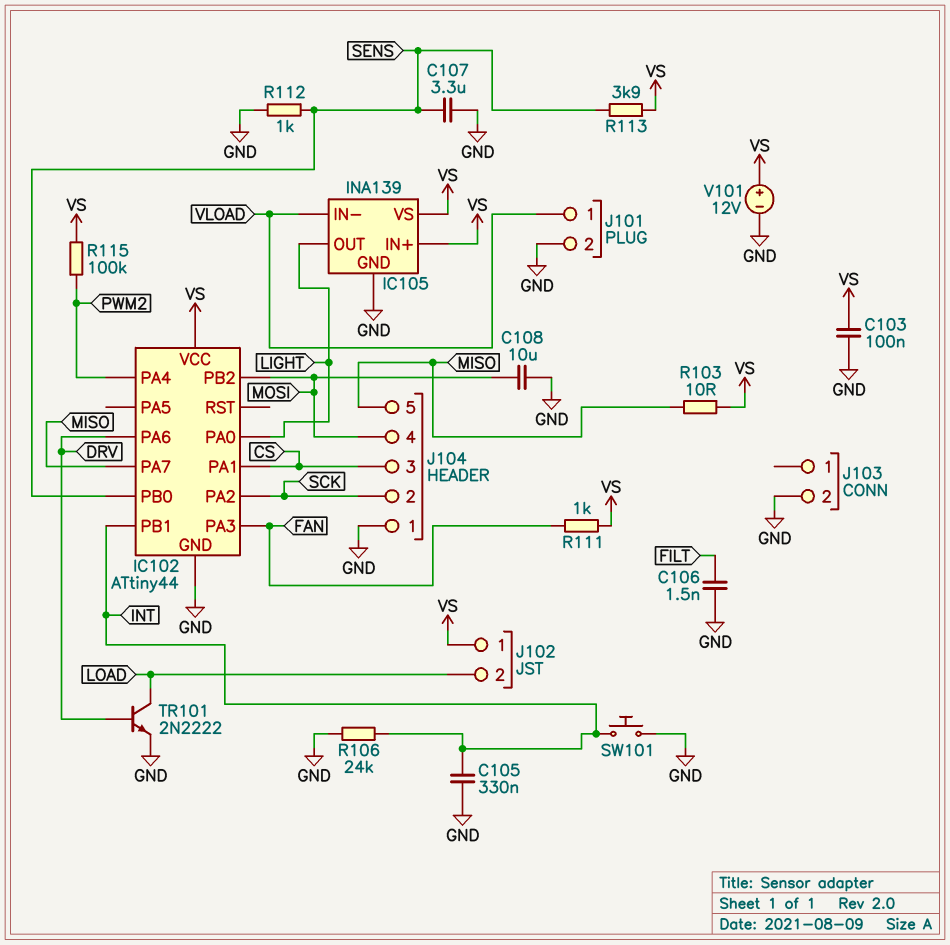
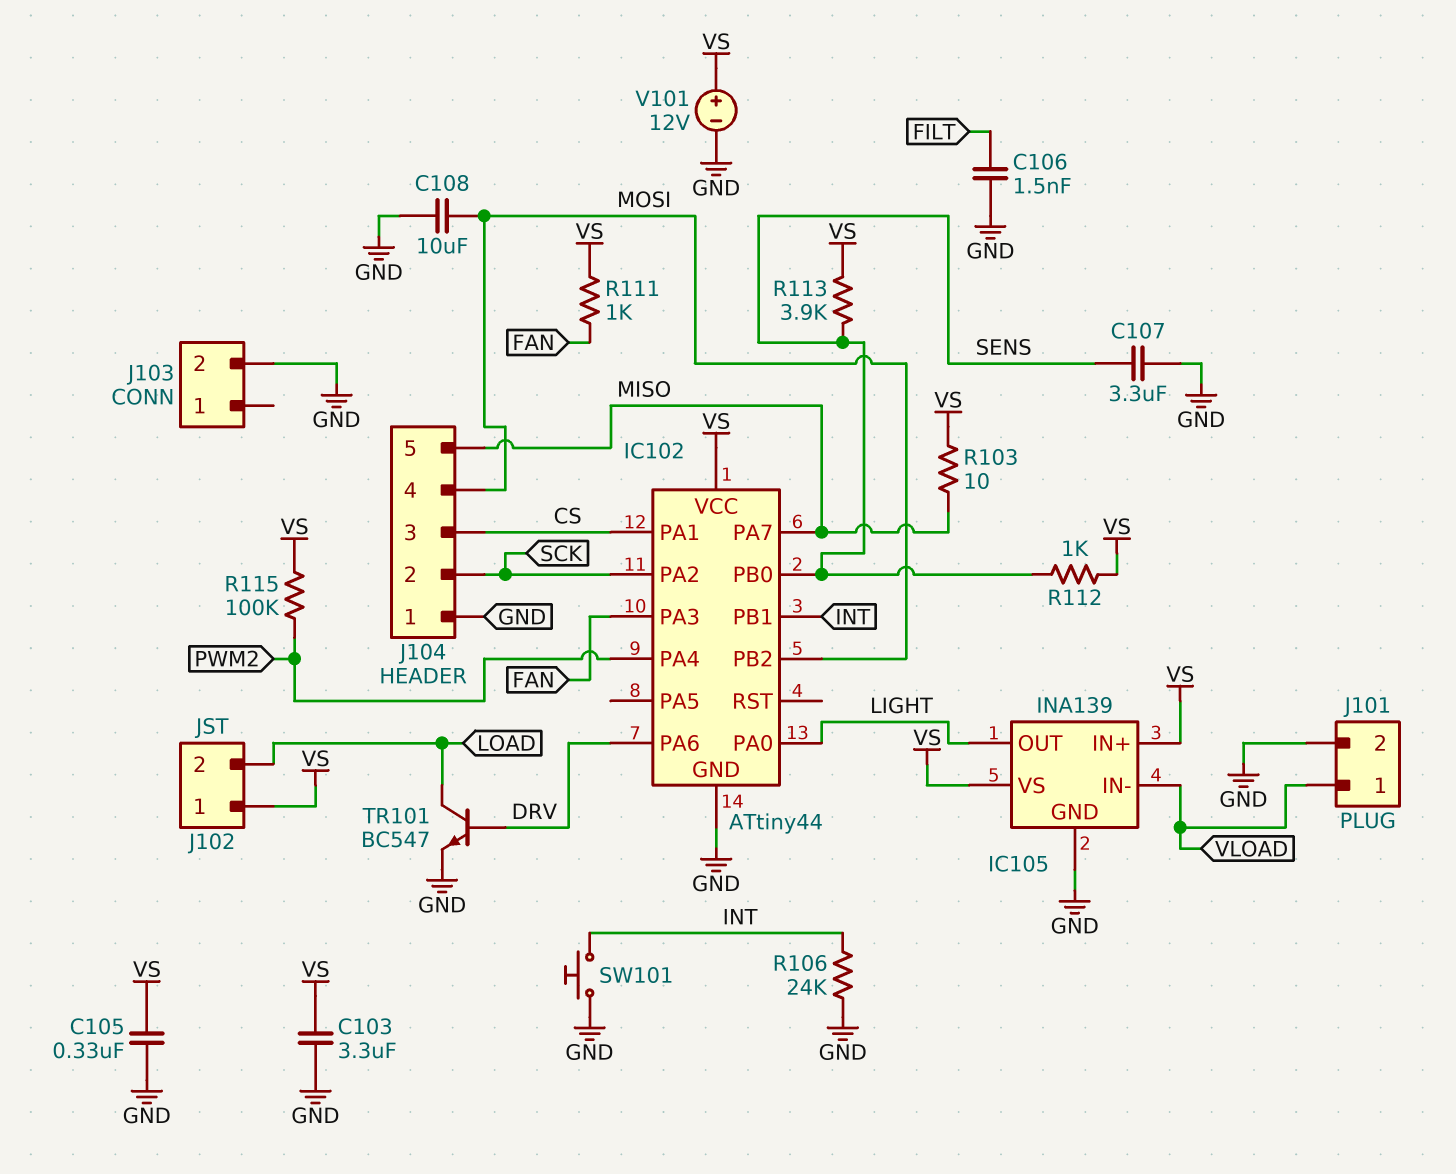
C103: 100nF (GND, VS) -> 3.3uF (GND, VS)
C105: 330nF (GND, INT) -> 330nF (GND, VS)
R112: 1k (GND, SENS) -> 1k (SENS, VS)
TR101: NPN 2N2222 (B DRV, C LOAD, E GND) -> NPN BC547 (B DRV, C LOAD, E GND)

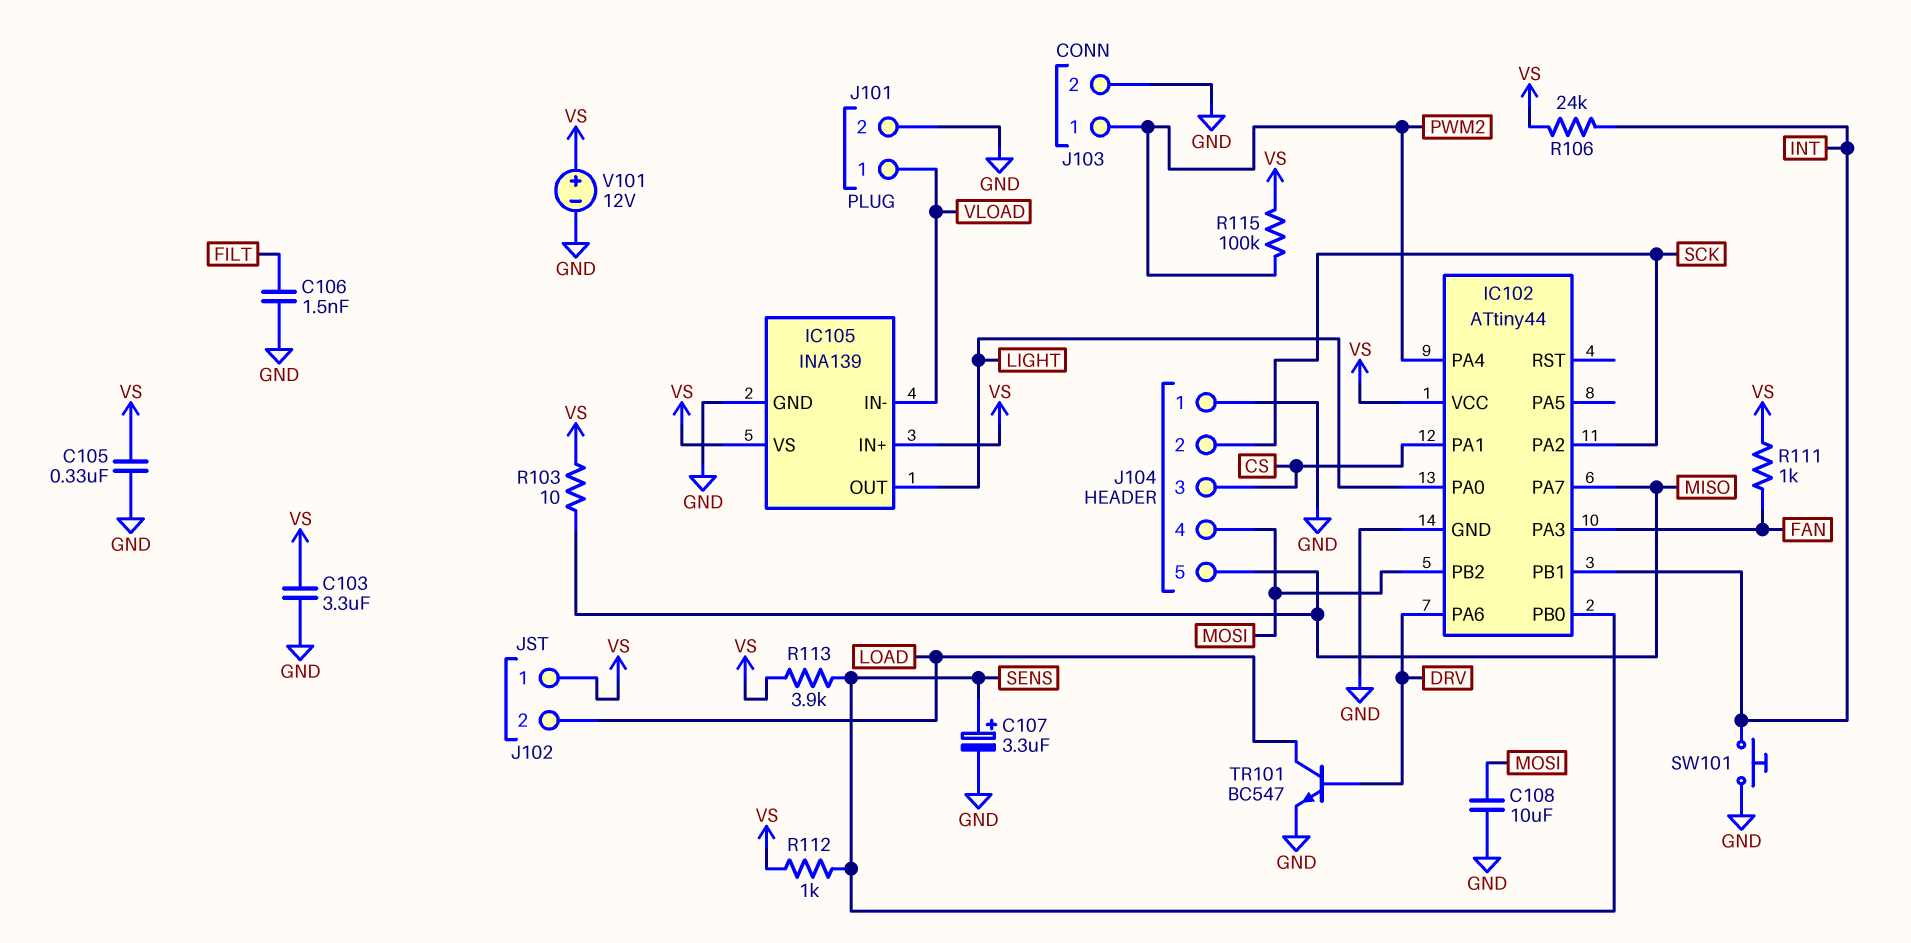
C107: 3.3uF (GND, SENS) -> 3.3uF (plus SENS, minus GND)
J103 pin 1: none -> PWM2
R106: 24k (GND, INT) -> 24k (INT, VS)

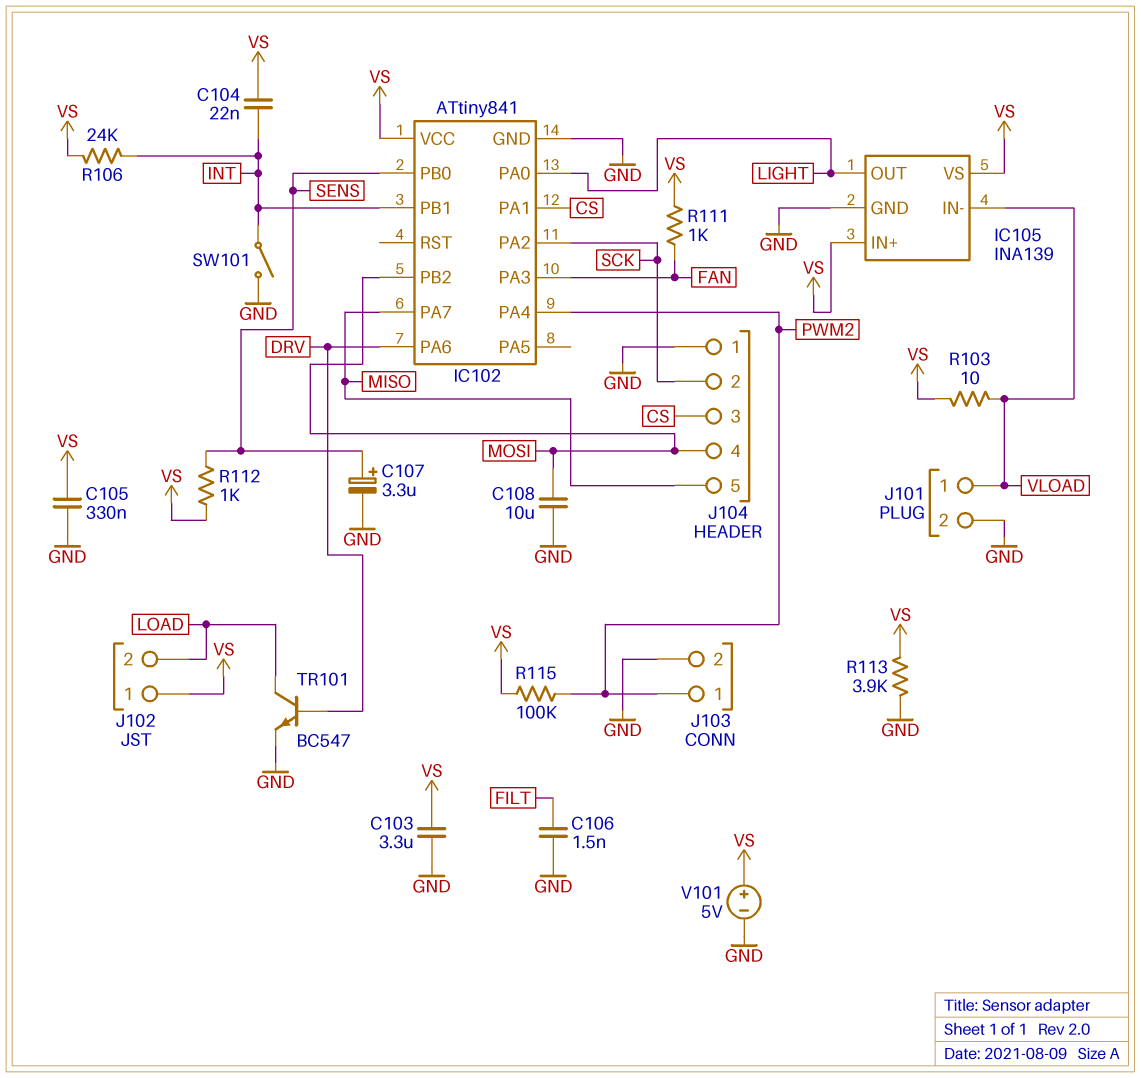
C104: none -> 22nF (INT, VS)
IC102: ATtiny44 -> ATtiny841
R103: 10 (MISO, VS) -> 10 (VLOAD, VS)
R113: 3.9k (SENS, VS) -> 3.9k (GND, VS)
SW101: button (GND, INT) -> switch (GND, INT)
V101: 12V (plus VS, minus GND) -> 5V (plus VS, minus GND)

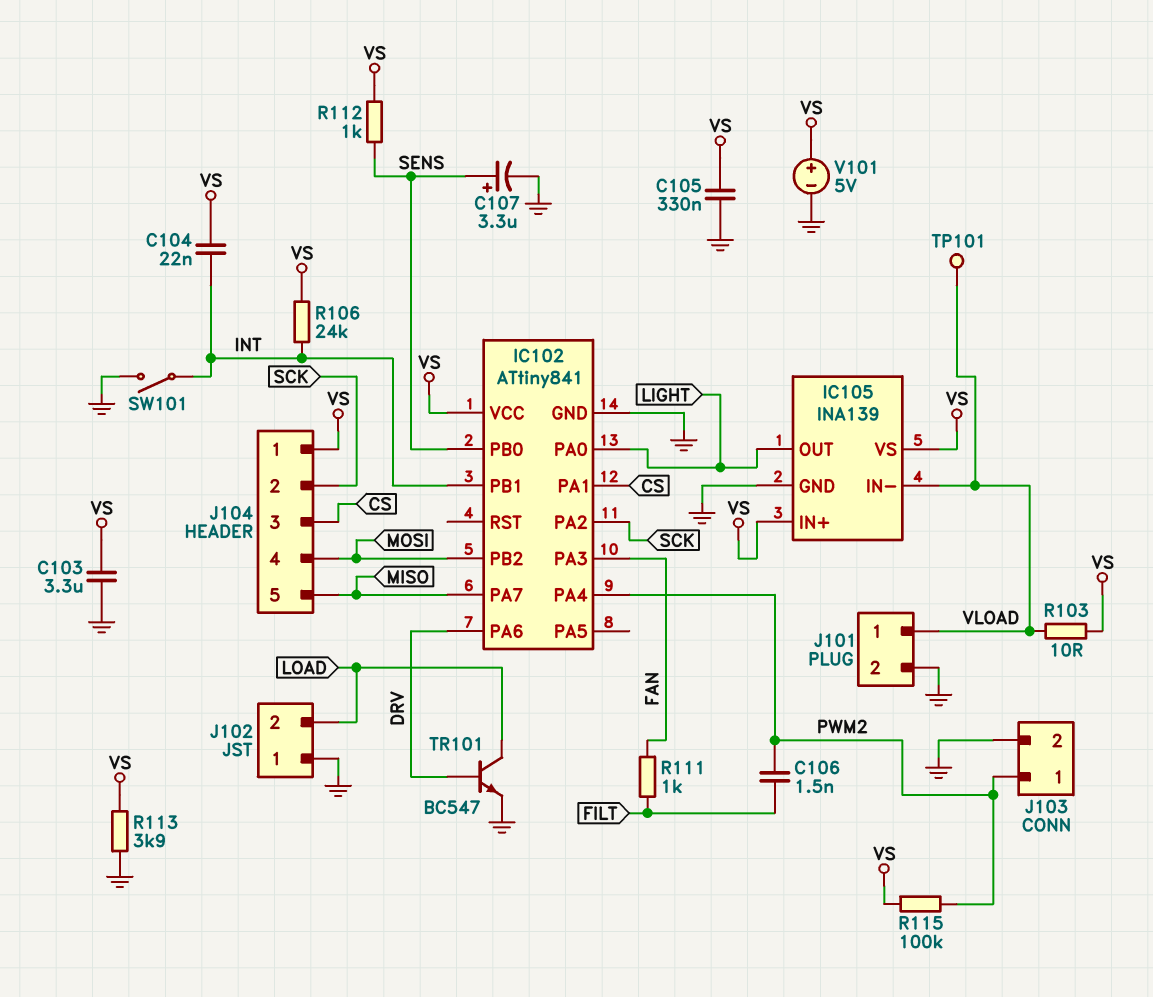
C106: 1.5nF (FILT, GND) -> 1.5nF (FILT, PWM2)
C108: 10uF (GND, MOSI) -> none
J102 pin 1: VS -> GND
J104 pin 1: GND -> VS
R111: 1k (FAN, VS) -> 1k (FAN, FILT)
TP101: none -> test point (VLOAD)

